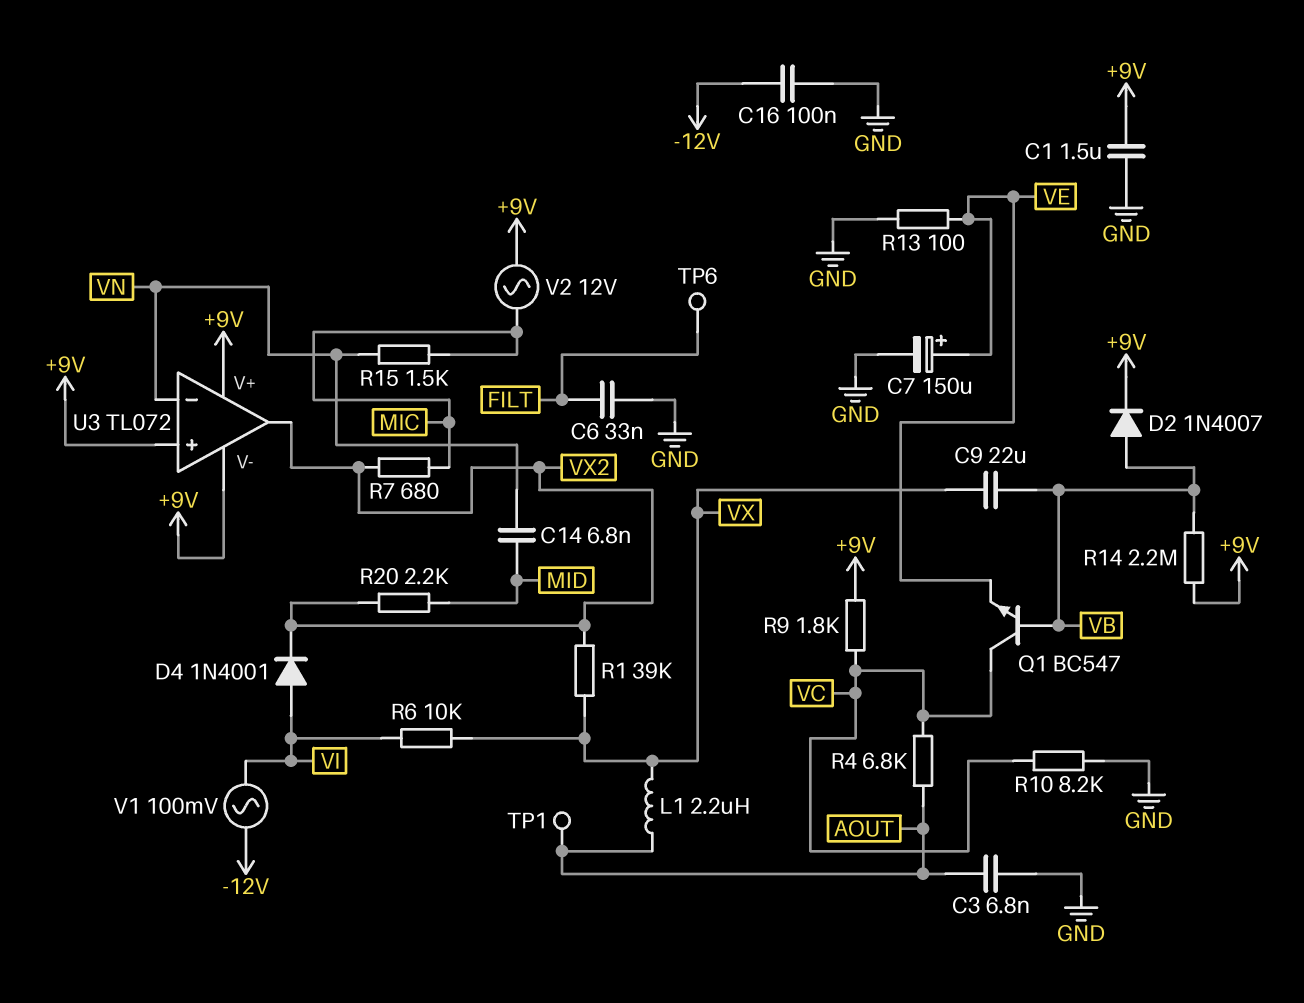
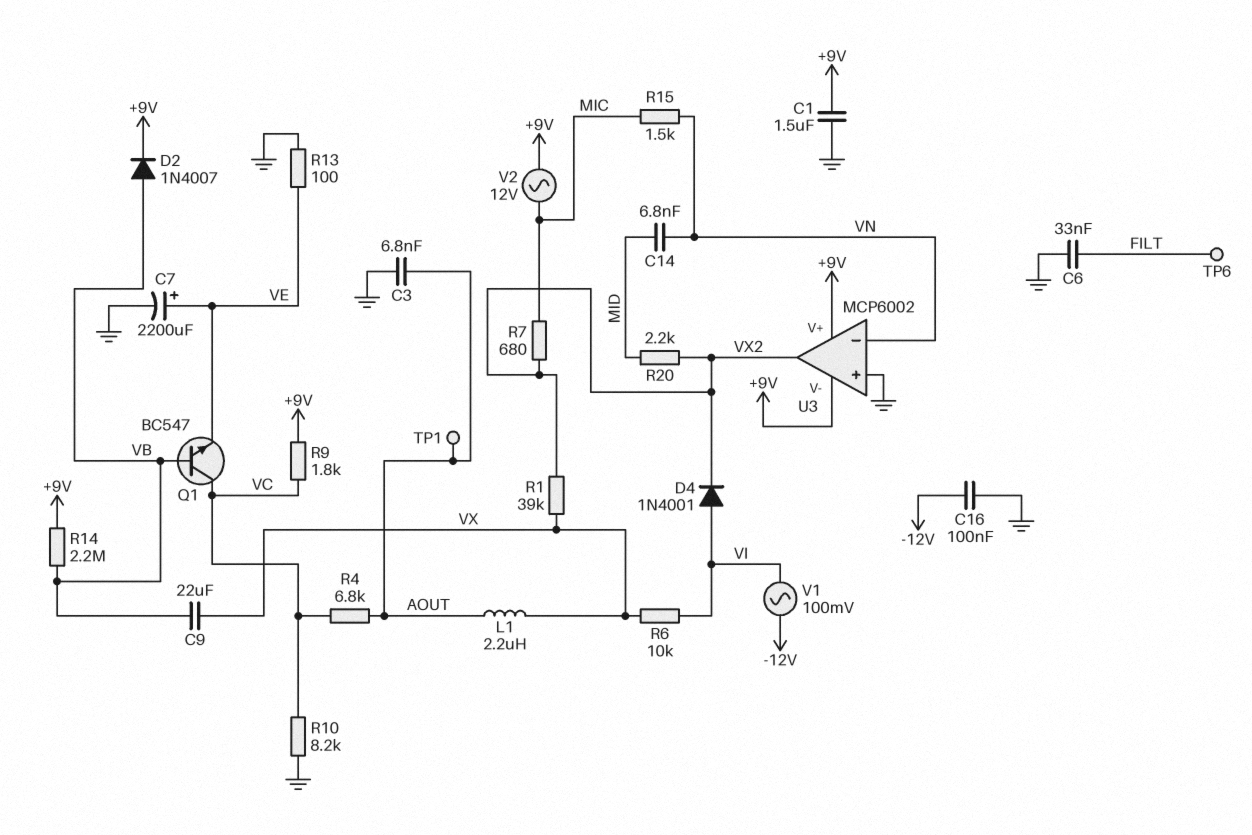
C7: 150uF (plus VE, minus GND) -> 2200uF (plus VE, minus GND)
U3: TL072 -> MCP6002
U3 pin in+: +9V -> GND

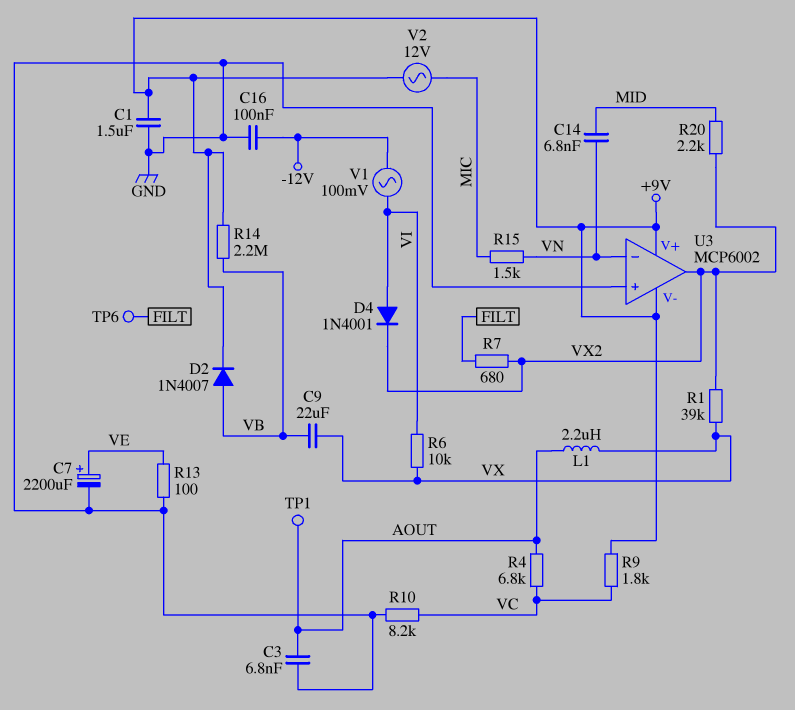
C6: 33nF (FILT, GND) -> none
Q1: NPN BC547 (B VB, C VC, E VE) -> none
R7: 680 (MIC, VX2) -> 680 (FILT, VX2)

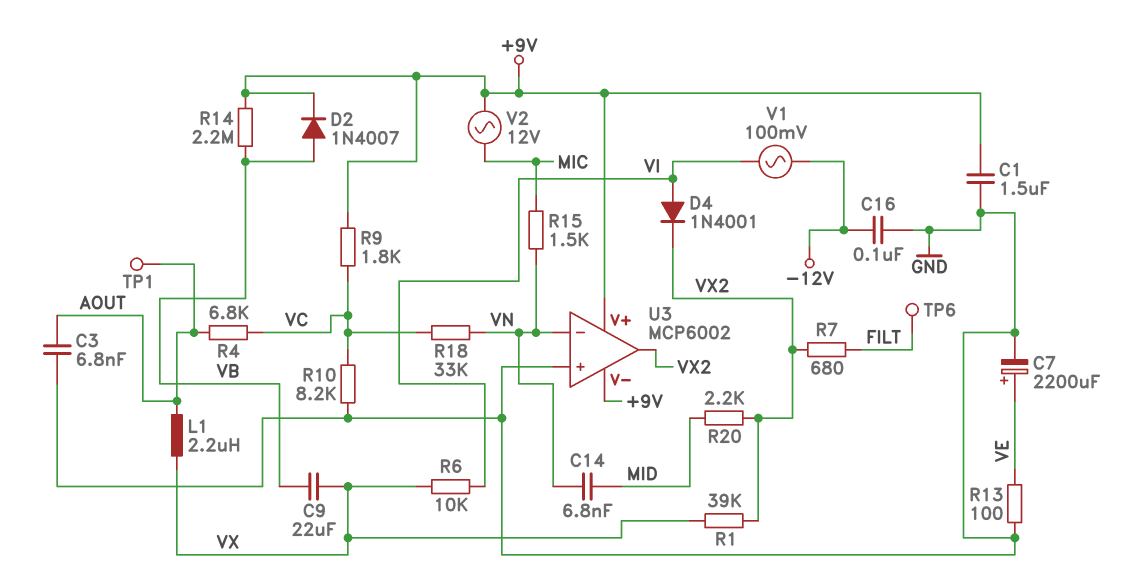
R18: none -> 33k (VC, VN)

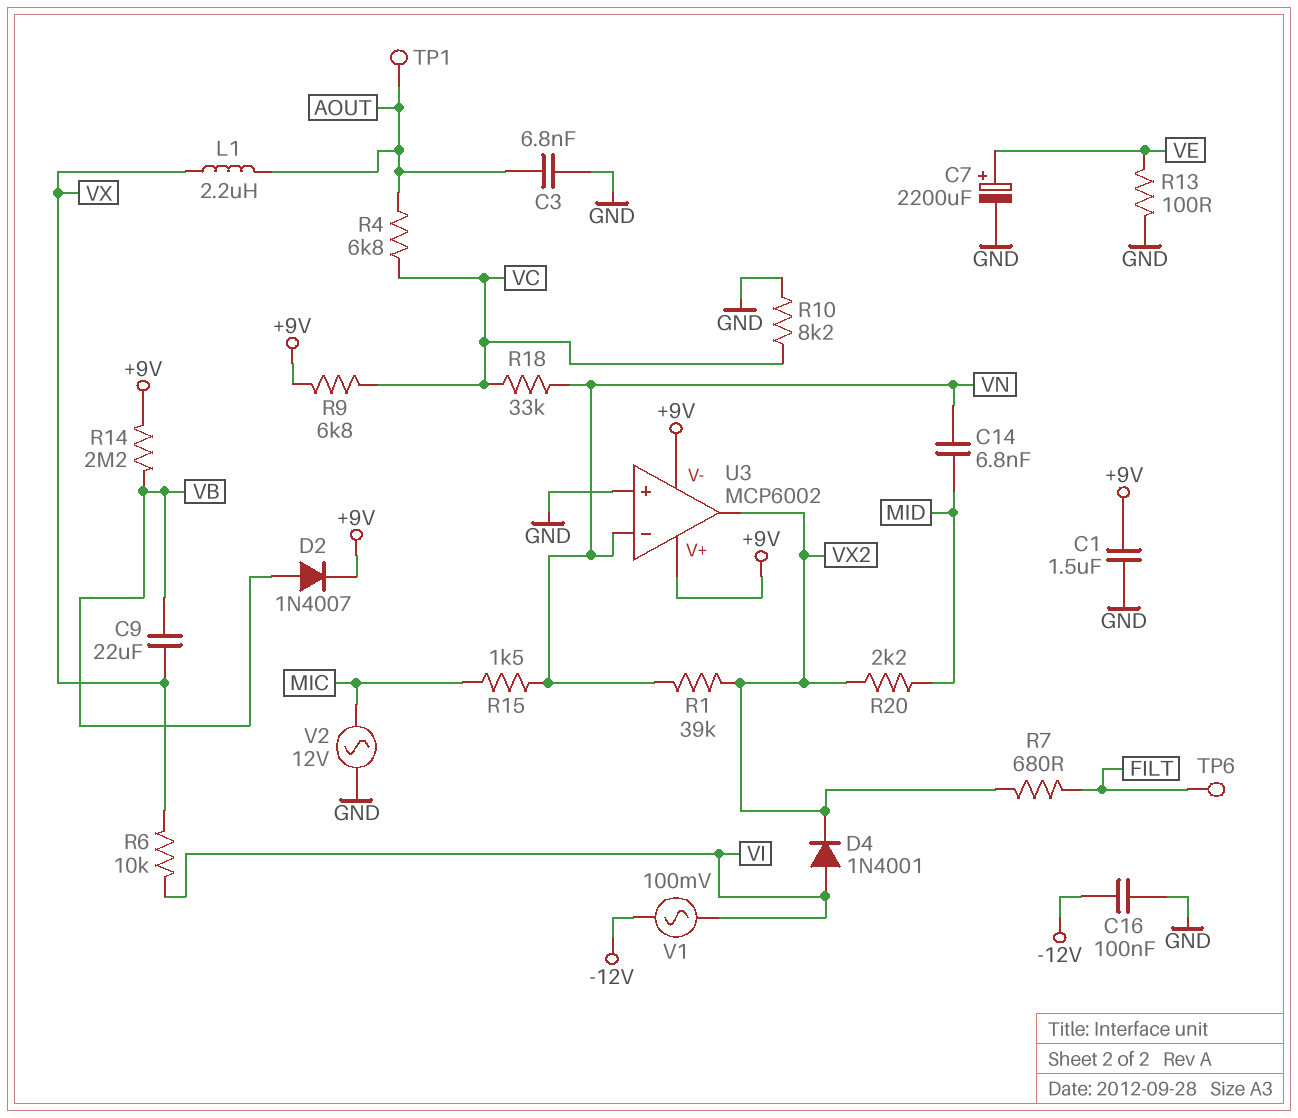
R1: 39k (VX, VX2) -> 39k (VN, VX2)
R9: 1.8k (+9V, VC) -> 6.8k (+9V, VC)
V2: AC 12V (+9V, MIC) -> AC 12V (GND, MIC)

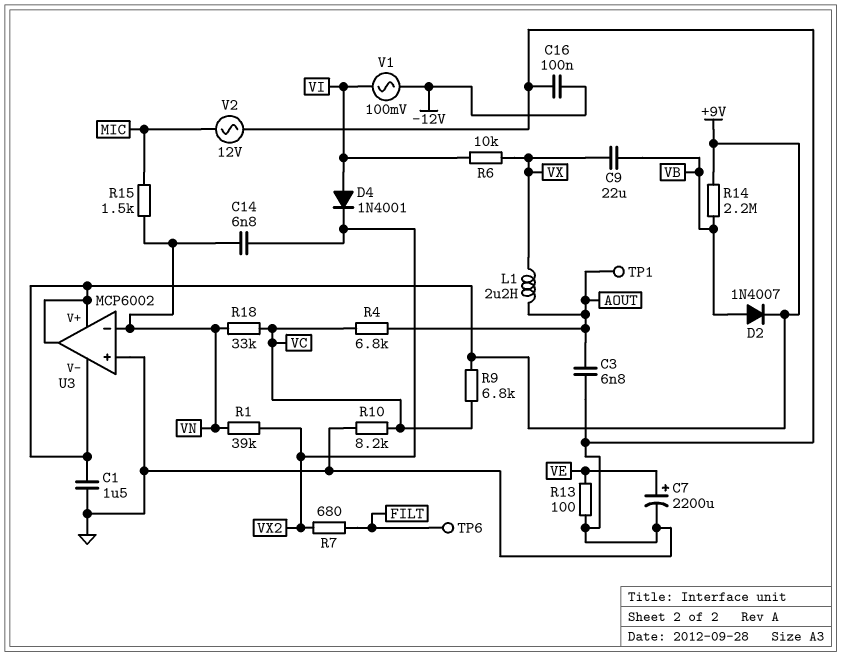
C14: 6.8nF (MID, VN) -> 6.8nF (VN, VX2)
R20: 2.2k (MID, VX2) -> none
U3 pin out: VX2 -> +9V

